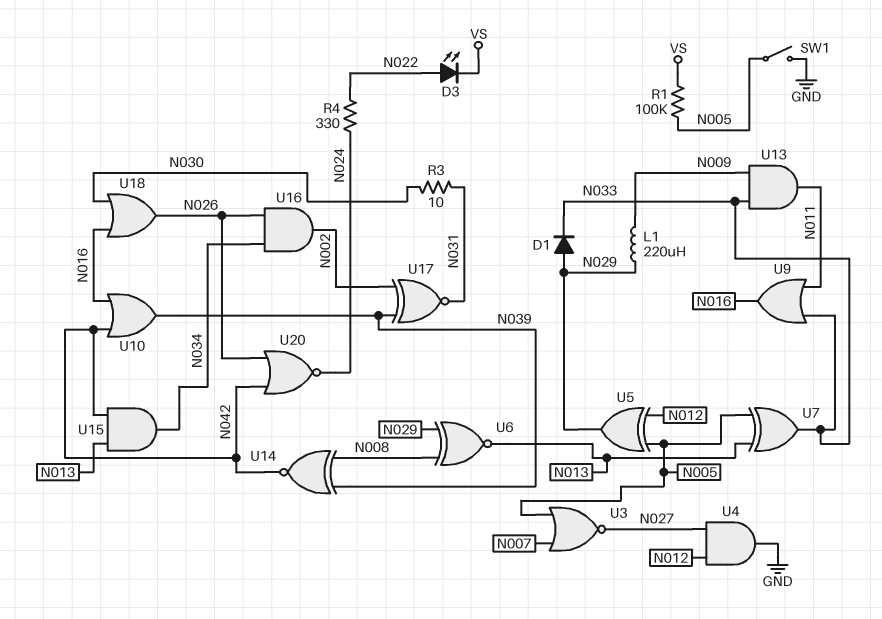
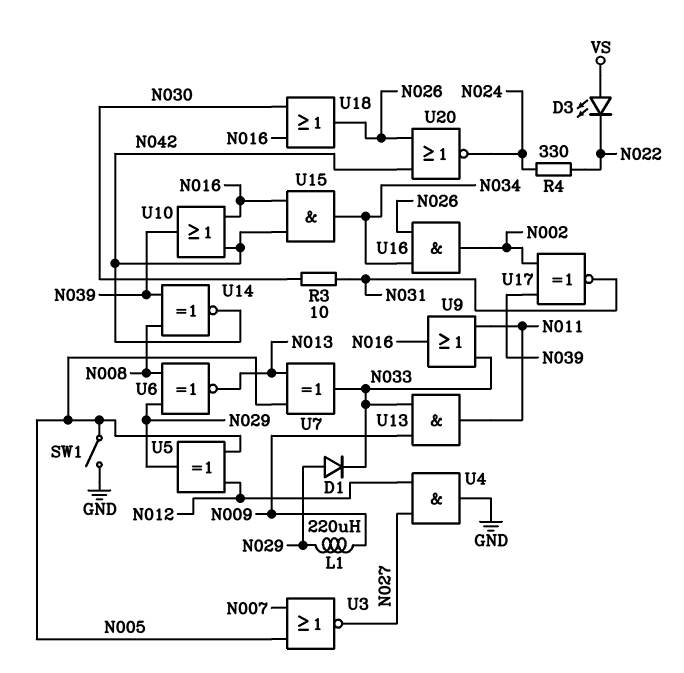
D3: LED (A N022, K VS) -> LED (A VS, K N022)
R1: 100k (N005, VS) -> none
U15: AND (in N013, in N042, out N034) -> AND (in N016, in N042, out N034)

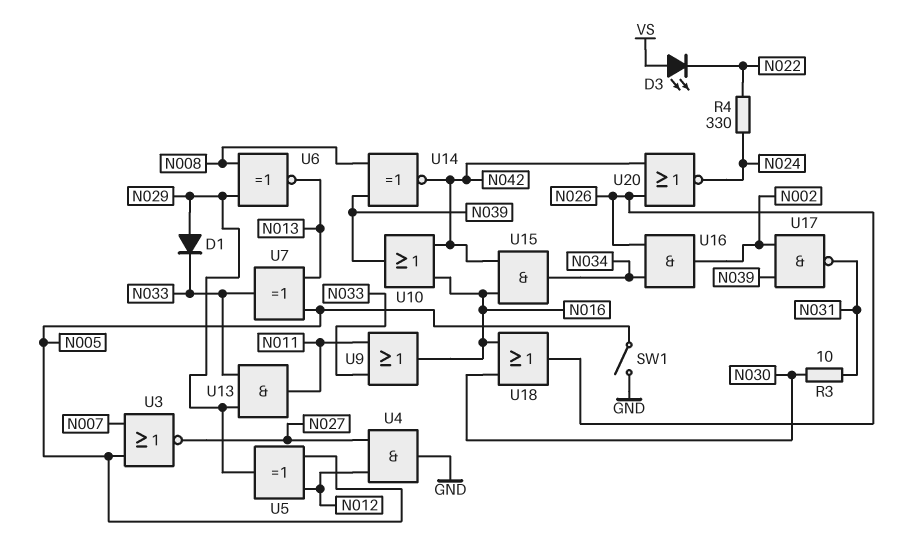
L1: 220uH (N009, N029) -> none
U13: AND (in N009, in N033, out N011) -> AND (in N029, in N033, out N011)
U17: XNOR (in N002, in N039, out N031) -> NAND (in N002, in N039, out N031)

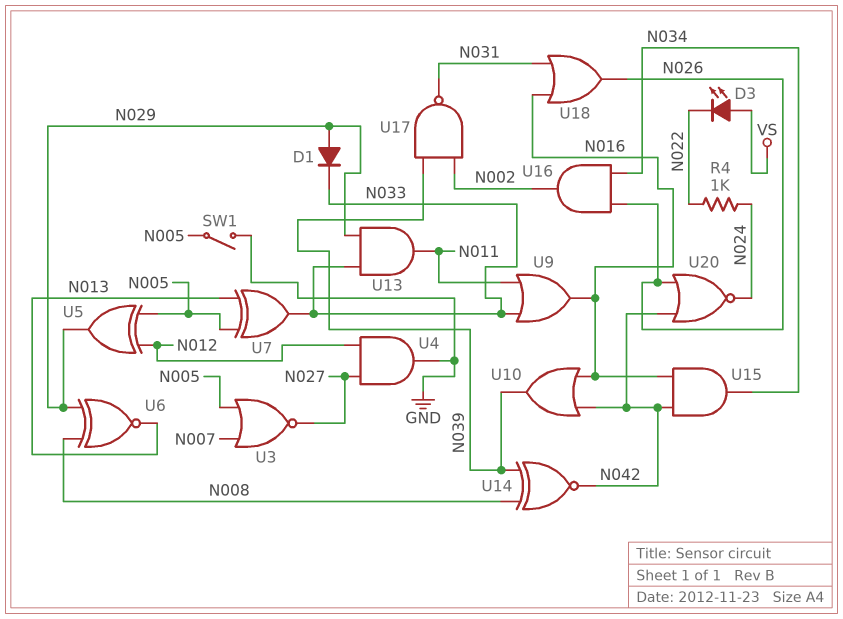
R3: 10 (N030, N031) -> none
R4: 330 (N022, N024) -> 1k (N022, N024)
U18: OR (in N016, in N030, out N026) -> OR (in N016, in N031, out N026)

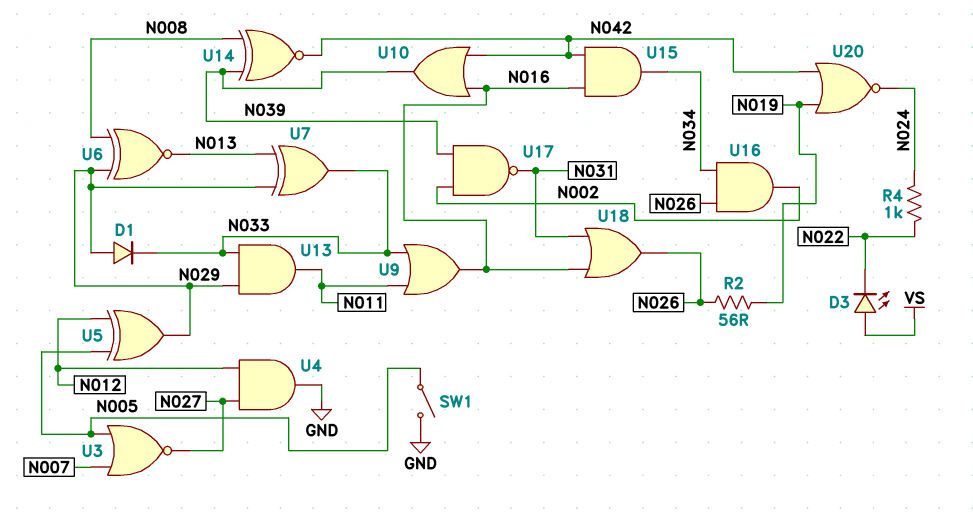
R2: none -> 56 (N019, N026)
U7: XOR (in N005, in N013, out N033) -> XOR (in N013, in N029, out N033)
U20: NOR (in N026, in N042, out N024) -> NOR (in N019, in N042, out N024)

